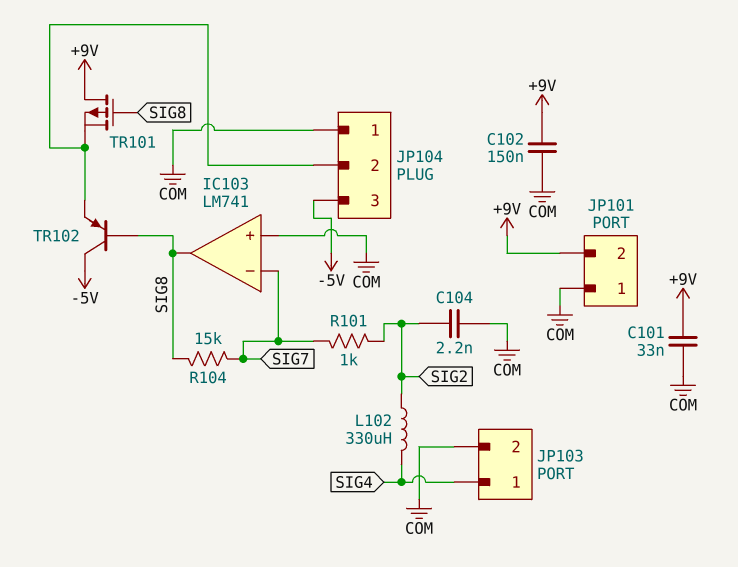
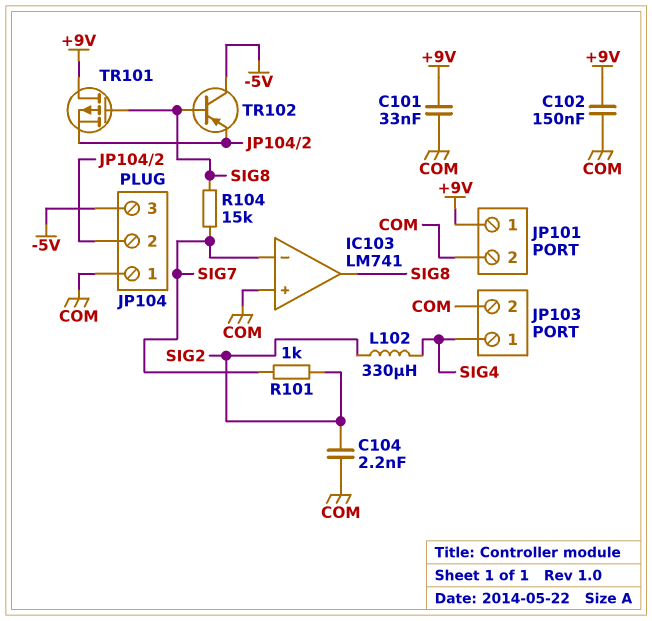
JP101 pin 1: COM -> +9V
JP101 pin 2: +9V -> COM

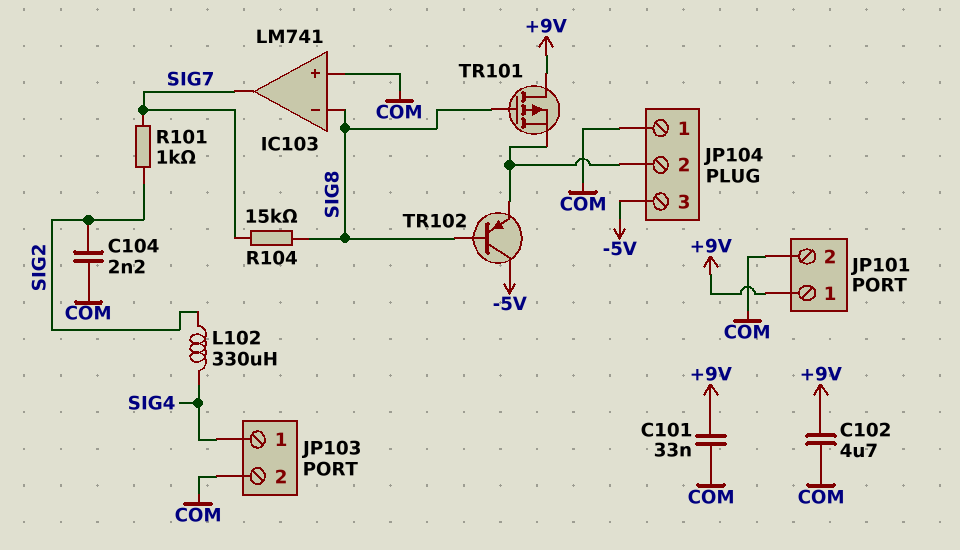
C102: 150nF (+9V, COM) -> 4.7uF (+9V, COM)
IC103 pin in-: SIG7 -> SIG8
IC103 pin out: SIG8 -> SIG7

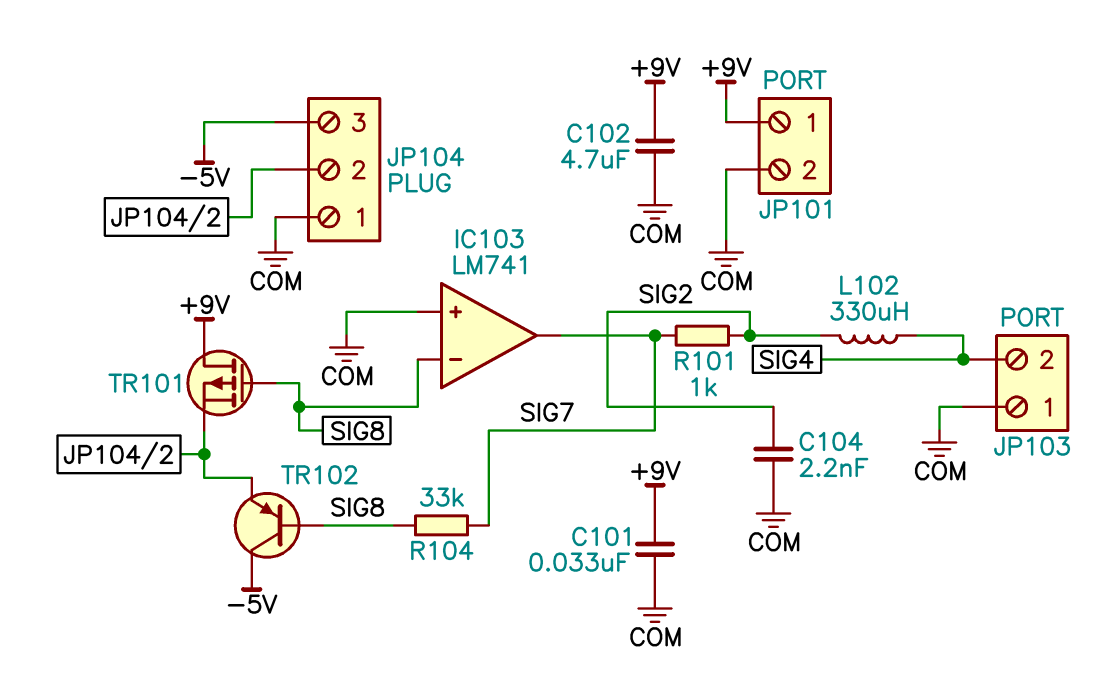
JP103 pin 1: SIG4 -> COM
JP103 pin 2: COM -> SIG4
R104: 15k (SIG7, SIG8) -> 33k (SIG7, SIG8)

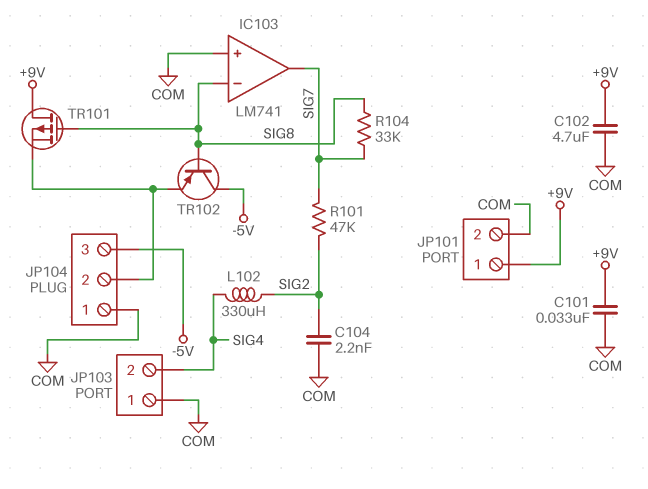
R101: 1k (SIG2, SIG7) -> 47k (SIG2, SIG7)

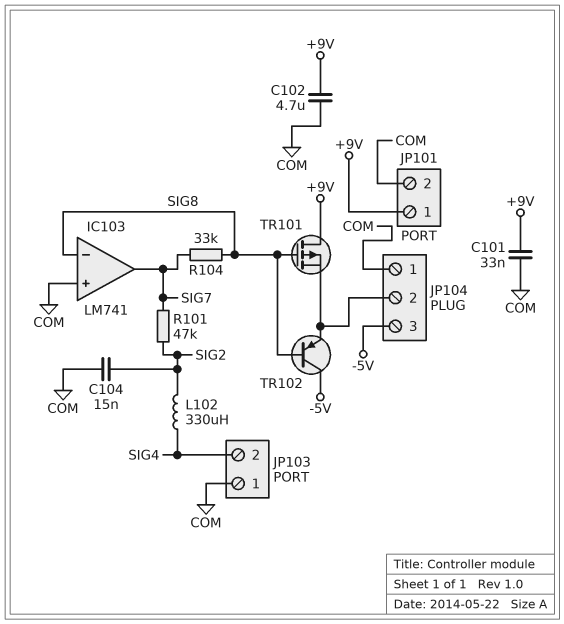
C104: 2.2nF (COM, SIG2) -> 15nF (COM, SIG2)

